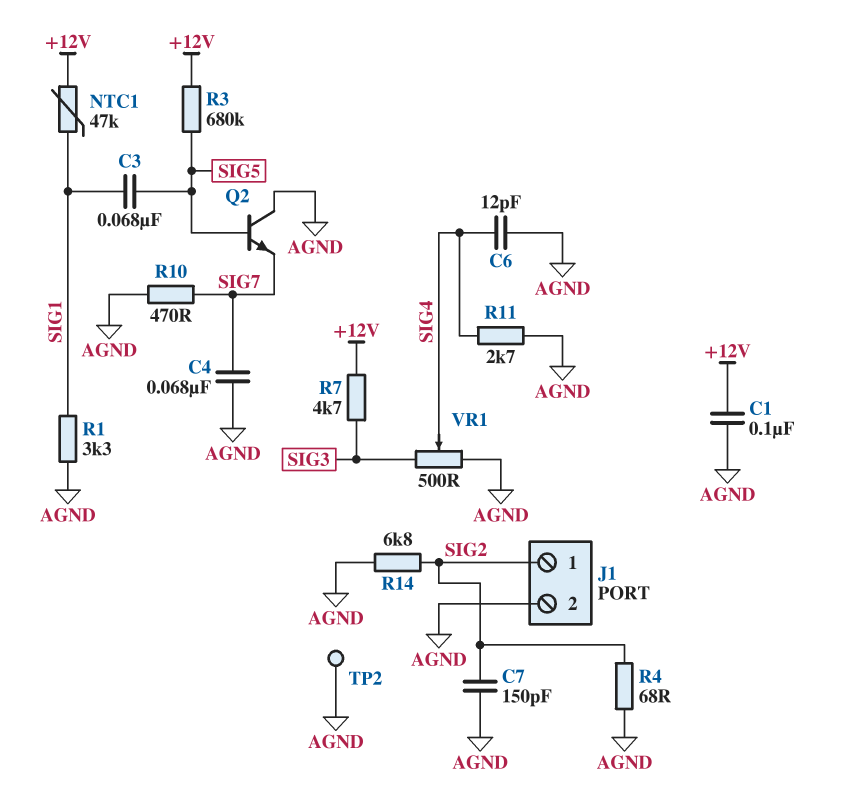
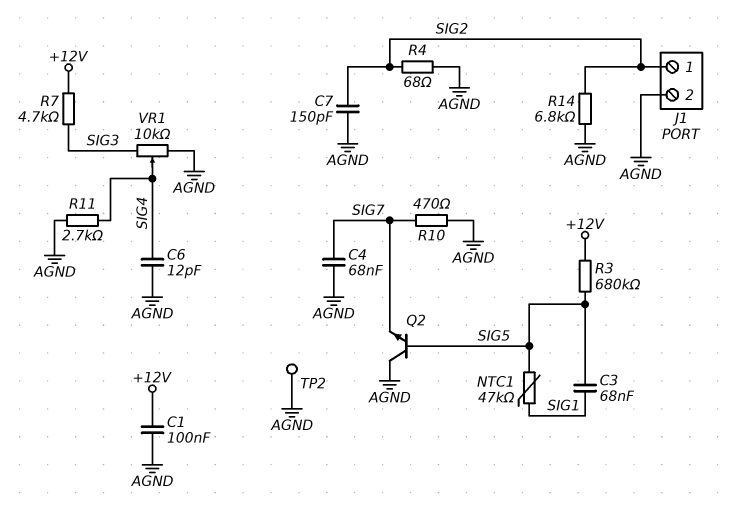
NTC1: 47k (+12V, SIG1) -> 47k (SIG1, SIG5)
R1: 3.3k (AGND, SIG1) -> none
VR1: 500 (AGND, SIG3, wiper SIG4) -> 10k (AGND, SIG3, wiper SIG4)

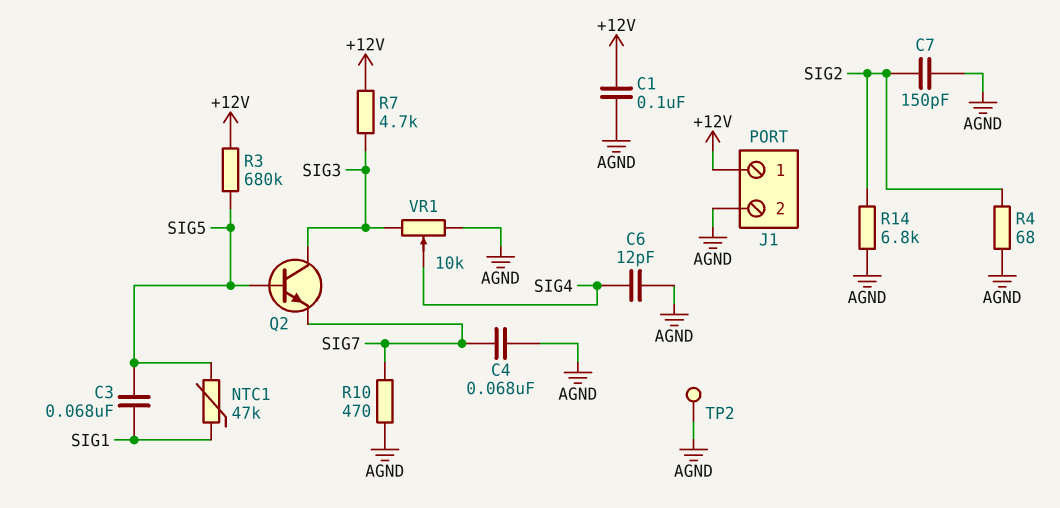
J1 pin 1: SIG2 -> +12V
Q2: NPN (B SIG5, C AGND, E SIG7) -> NPN (B SIG5, C SIG3, E SIG7)
R11: 2.7k (AGND, SIG4) -> none

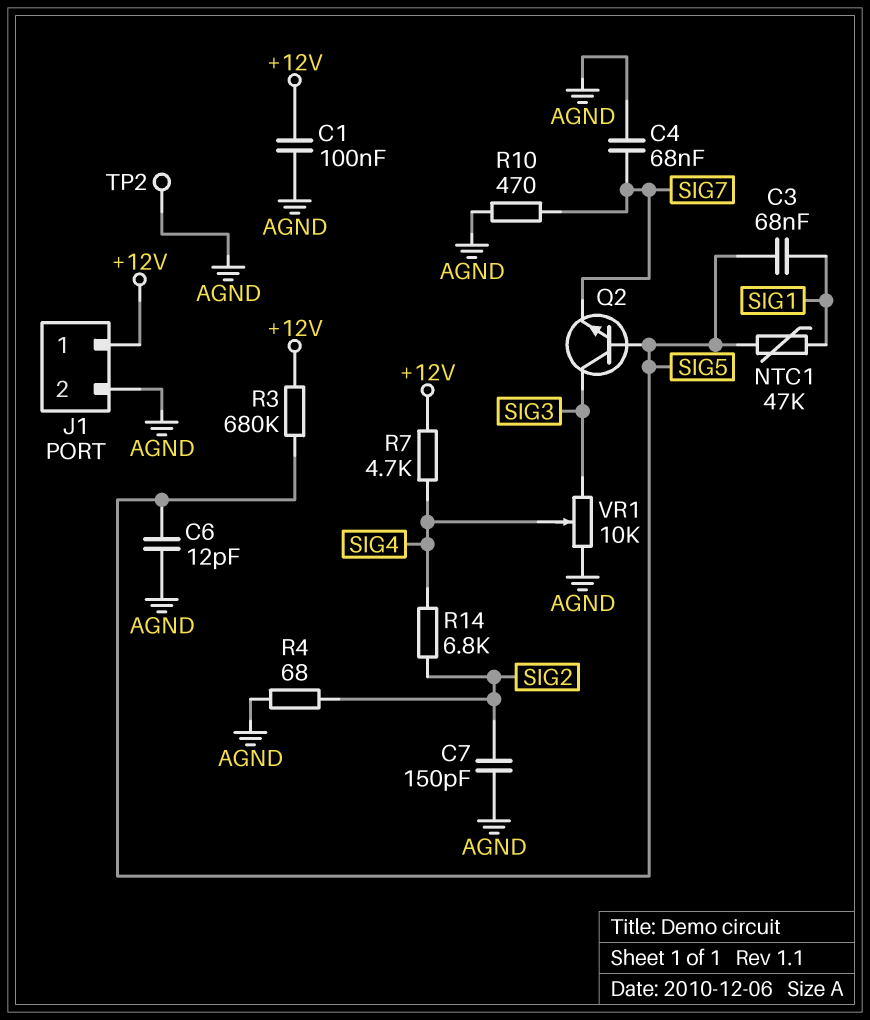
C6: 12pF (AGND, SIG4) -> 12pF (AGND, SIG5)
R7: 4.7k (+12V, SIG3) -> 4.7k (+12V, SIG4)
R14: 6.8k (AGND, SIG2) -> 6.8k (SIG2, SIG4)

